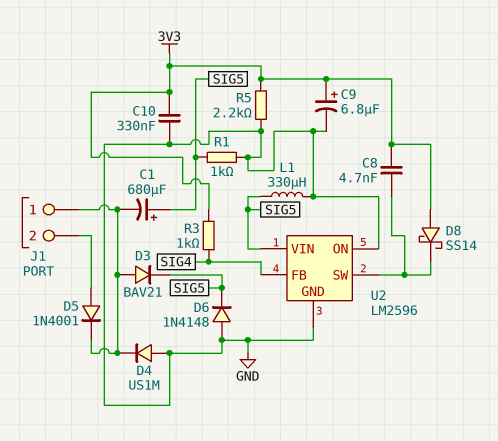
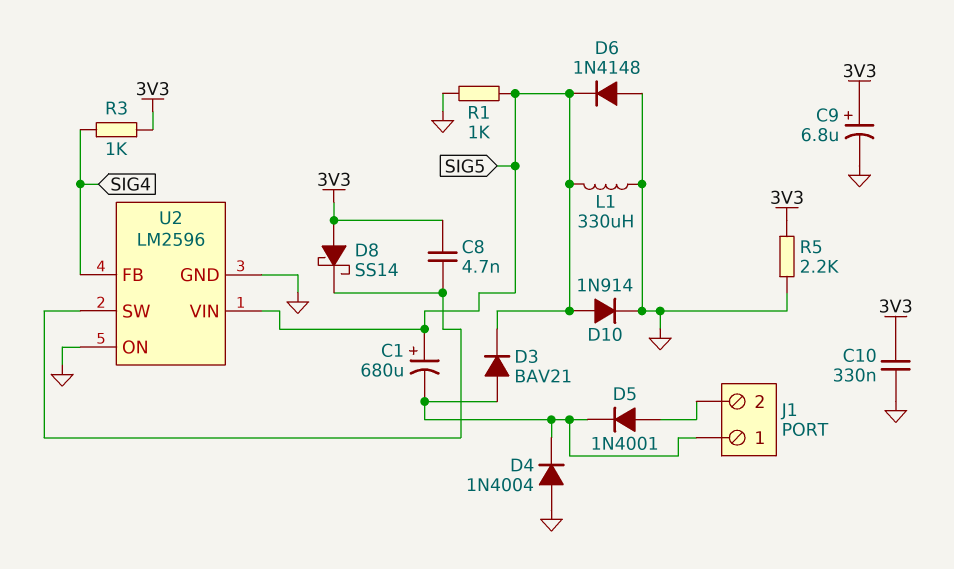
D4: diode US1M (A GND, K J1/1) -> diode 1N4004 (A GND, K J1/1)
D10: none -> diode 1N914 (A SIG5, K GND)

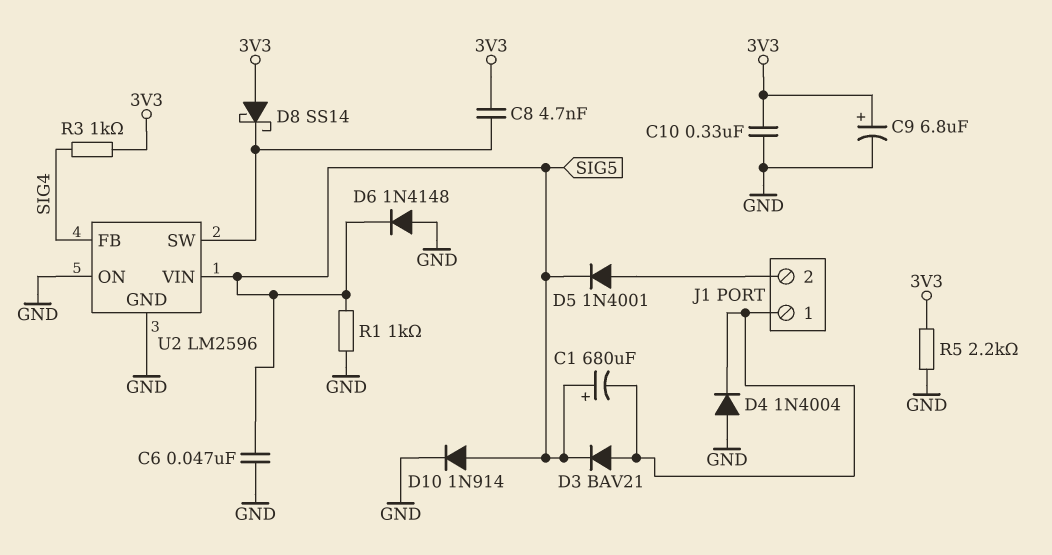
C6: none -> 47nF (GND, SIG5)
D5: diode 1N4001 (A J1/2, K J1/1) -> diode 1N4001 (A J1/2, K SIG5)
L1: 330uH (GND, SIG5) -> none

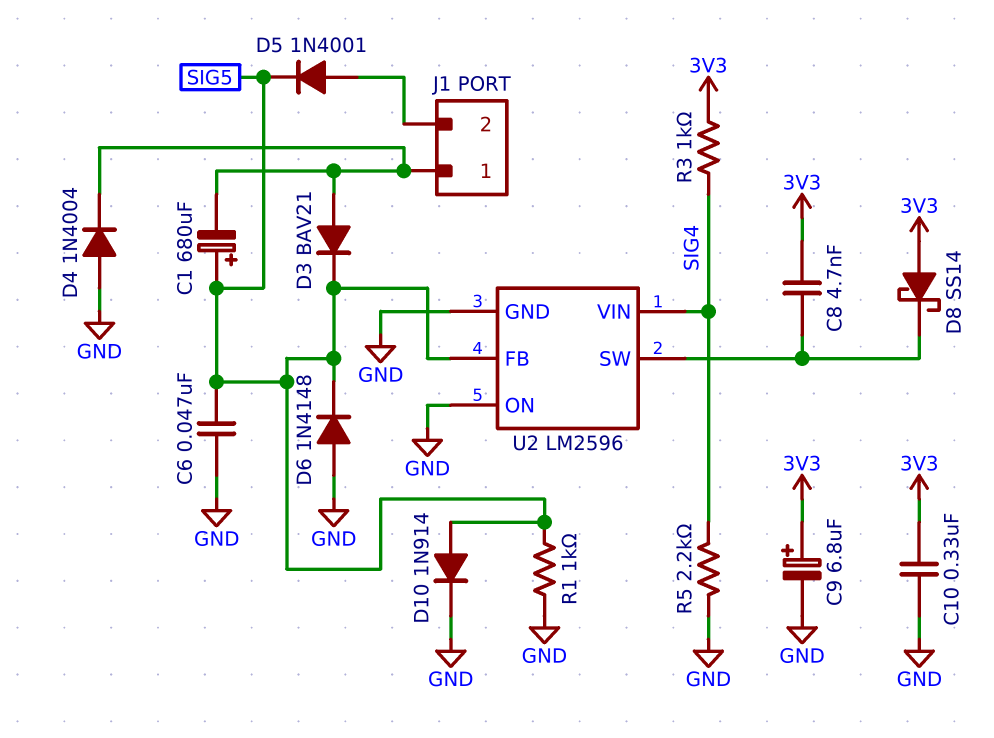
R5: 2.2k (3V3, GND) -> 2.2k (GND, SIG4)
U2 pin FB: SIG4 -> SIG5
U2 pin VIN: SIG5 -> SIG4

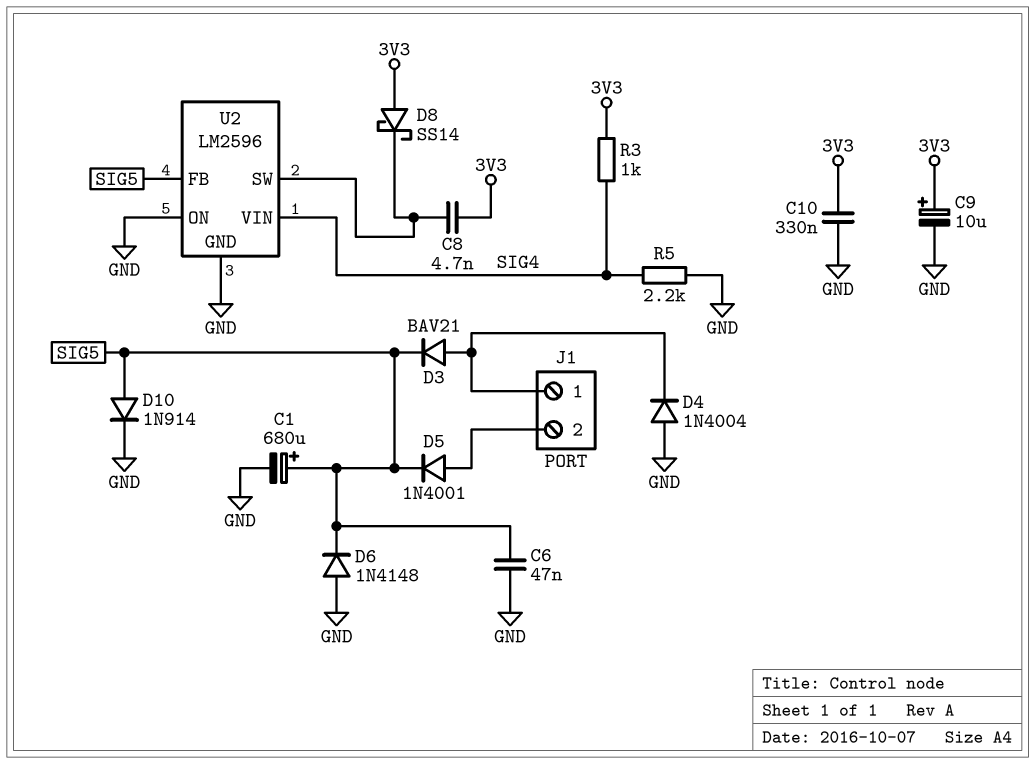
C1: 680uF (plus SIG5, minus J1/1) -> 680uF (plus SIG5, minus GND)
C9: 6.8uF (plus 3V3, minus GND) -> 10uF (plus 3V3, minus GND)
R1: 1k (GND, SIG5) -> none

